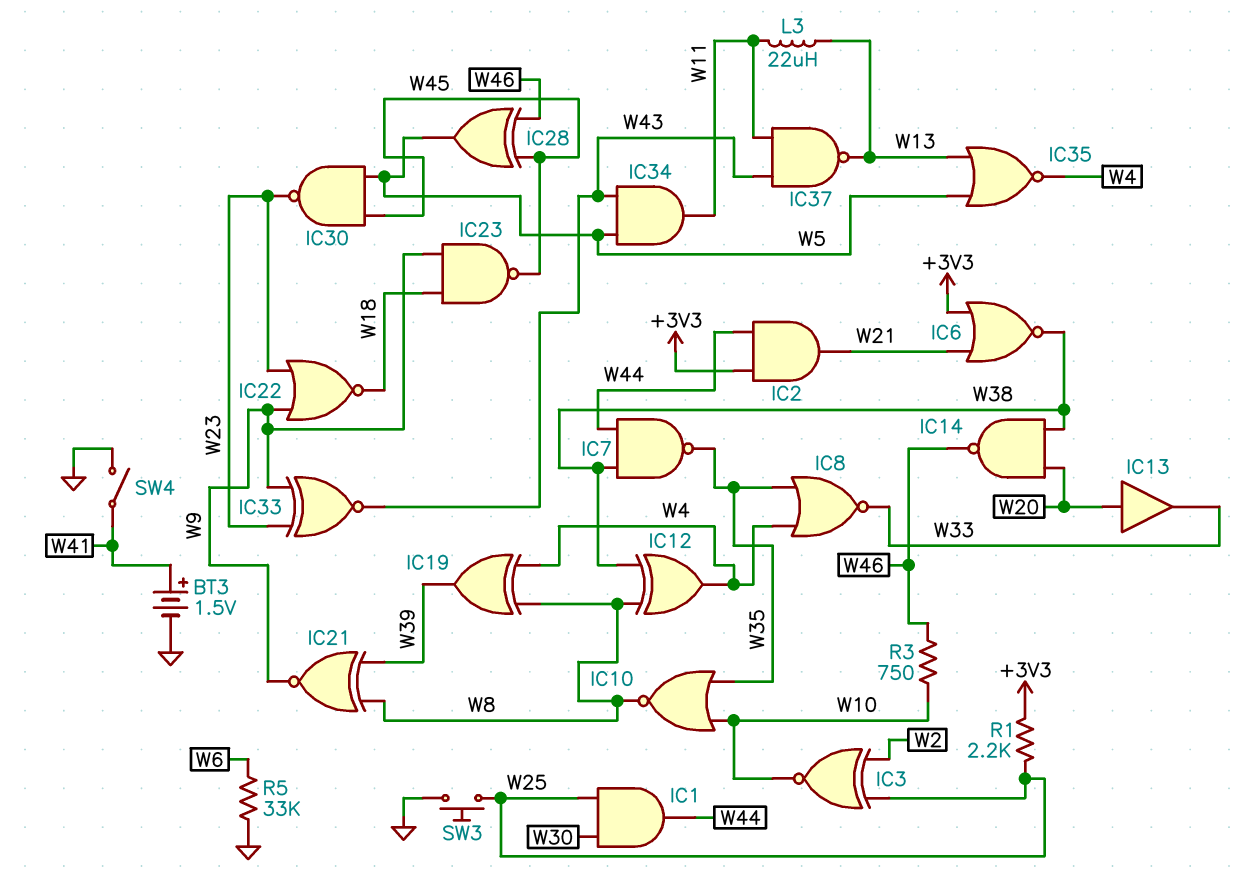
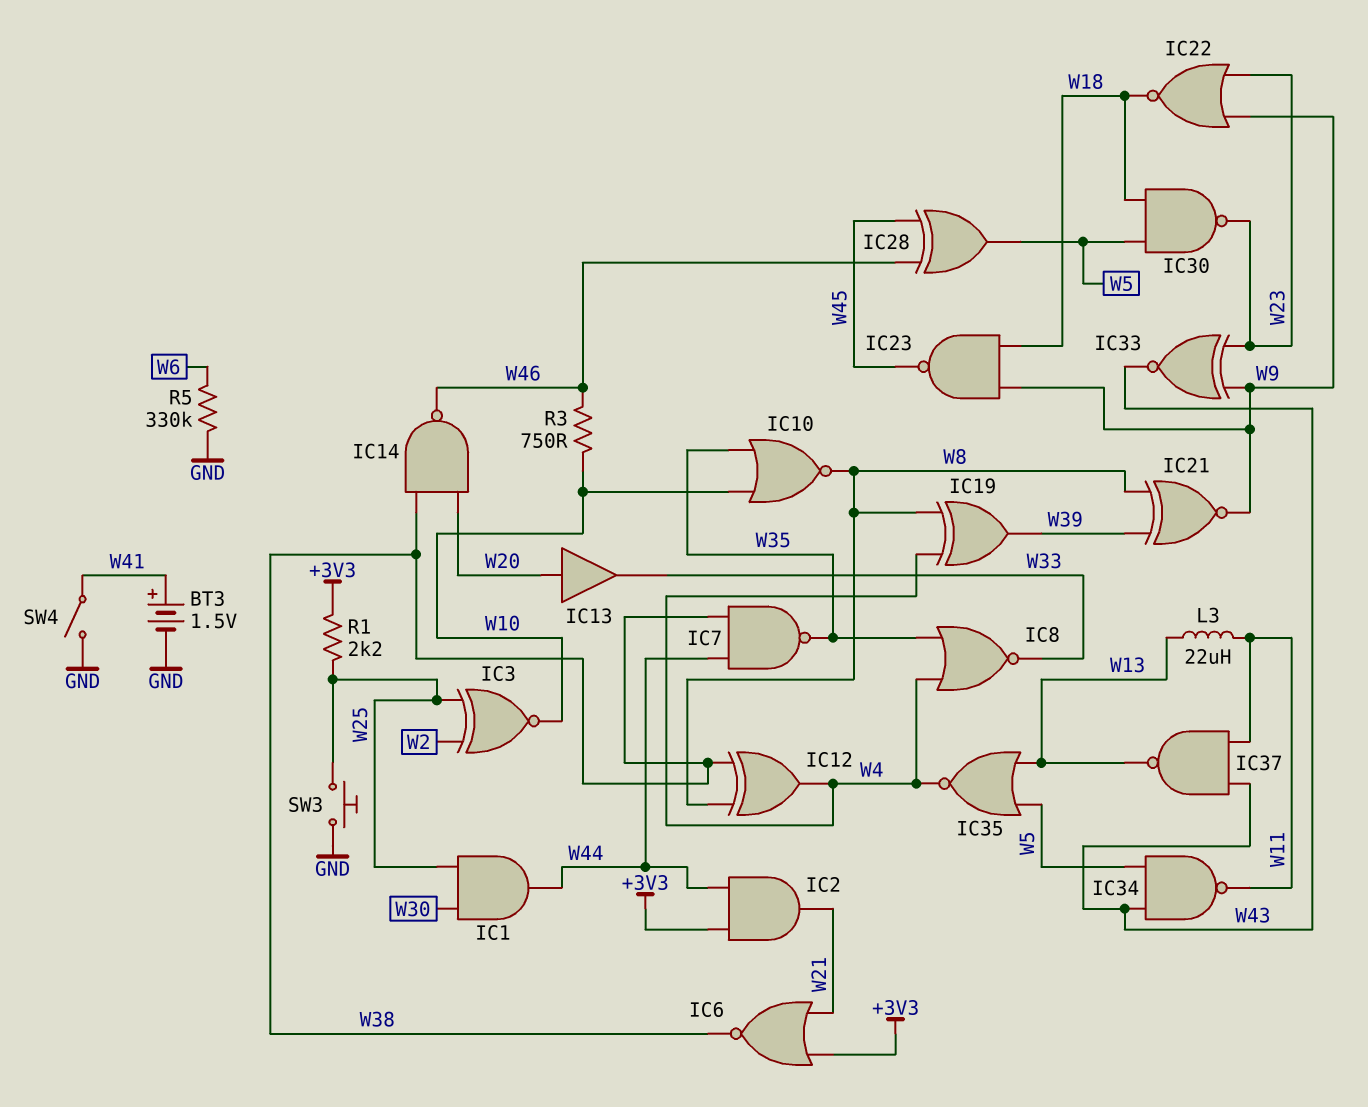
IC30: NAND (in W5, in W45, out W23) -> NAND (in W5, in W18, out W23)
IC34: AND (in W5, in W43, out W11) -> NAND (in W5, in W43, out W11)
R5: 33k (GND, W6) -> 330k (GND, W6)

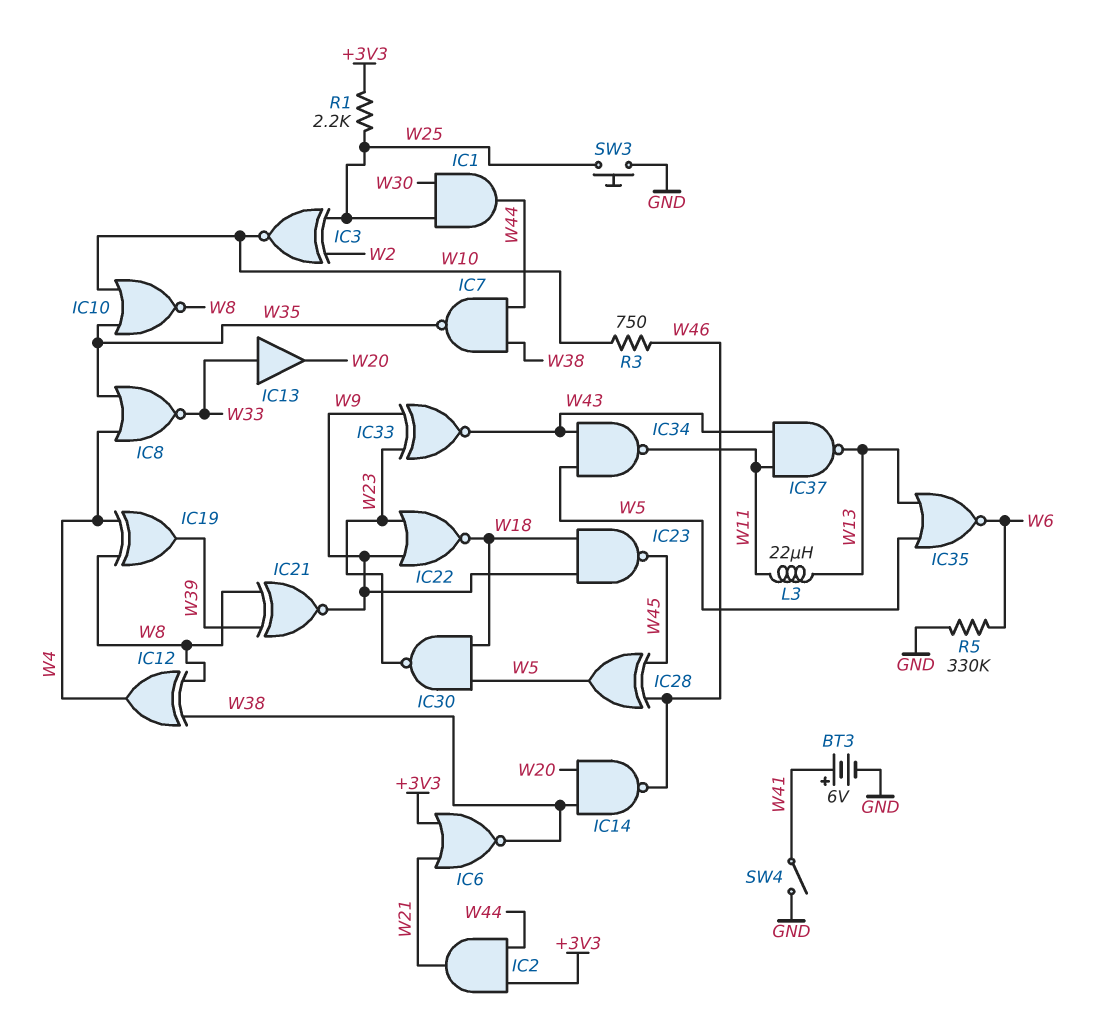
BT3: 1.5V (plus W41, minus GND) -> 6V (plus W41, minus GND)
IC13: buffer (in W20, out W33) -> buffer (in W33, out W20)
IC35: NOR (in W5, in W13, out W4) -> NOR (in W5, in W13, out W6)

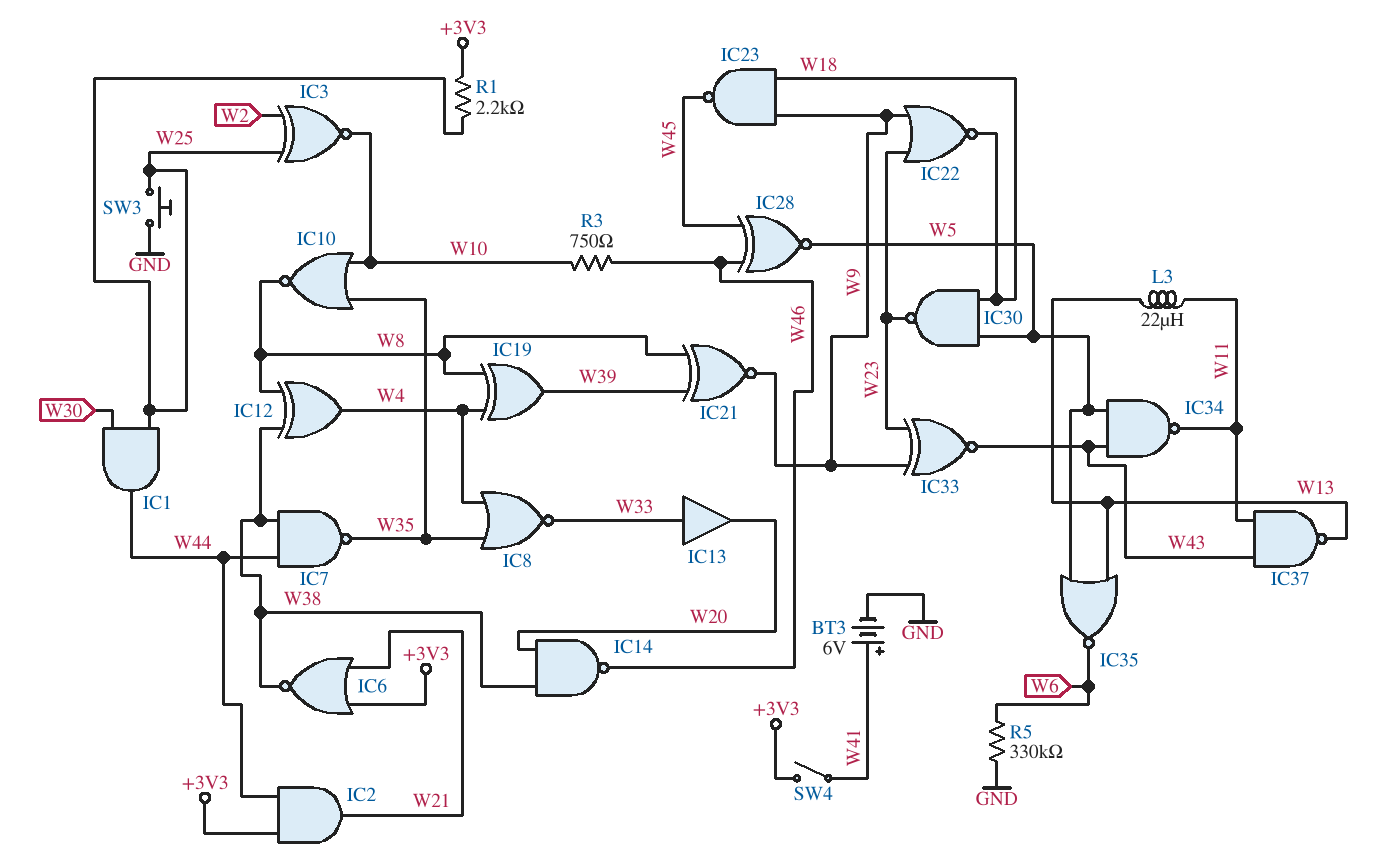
IC28: XOR (in W45, in W46, out W5) -> XNOR (in W45, in W46, out W5)
SW4: switch (GND, W41) -> switch (+3V3, W41)

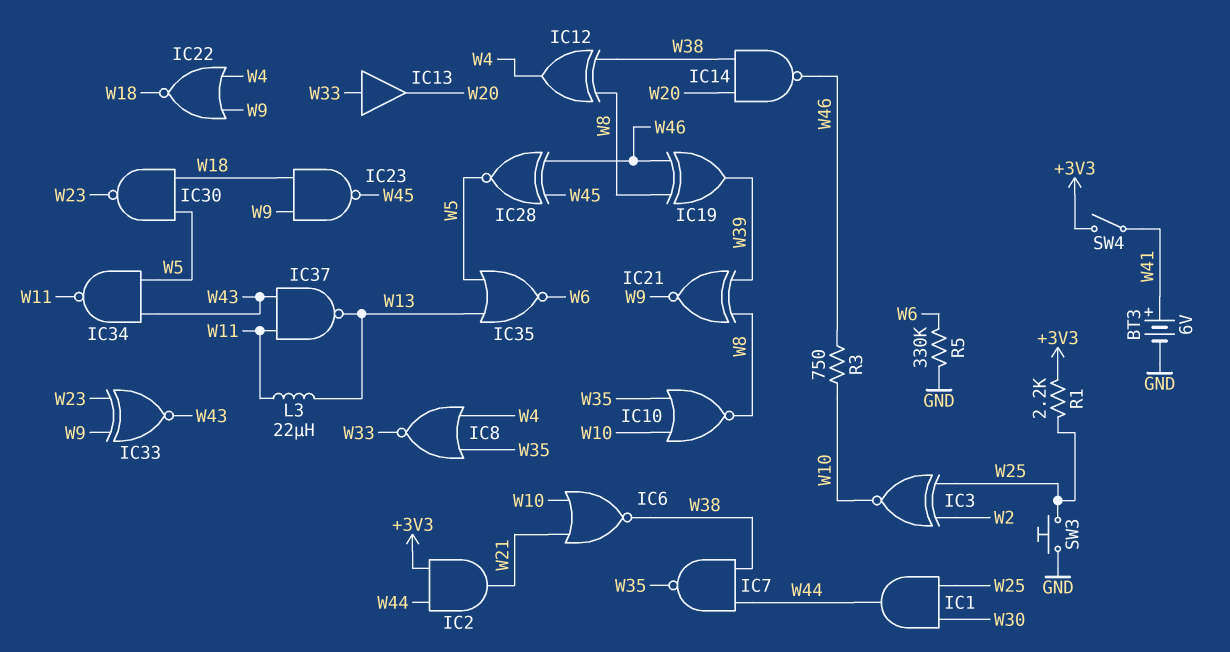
IC6: NOR (in +3V3, in W21, out W38) -> NOR (in W10, in W21, out W38)
IC19: XOR (in W4, in W8, out W39) -> XOR (in W8, in W46, out W39)
IC22: NOR (in W9, in W23, out W18) -> NOR (in W4, in W9, out W18)

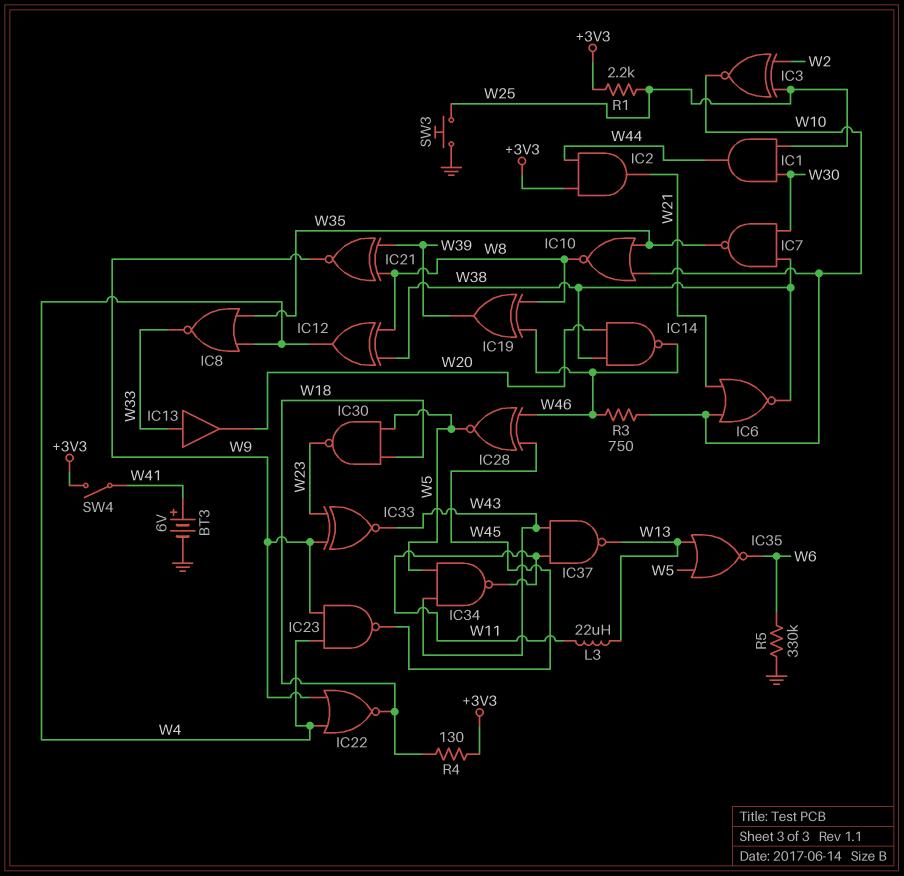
IC7: NAND (in W38, in W44, out W35) -> NAND (in W30, in W38, out W35)
IC23: NAND (in W9, in W18, out W45) -> NAND (in W4, in W9, out W45)
R4: none -> 130 (+3V3, W18)

